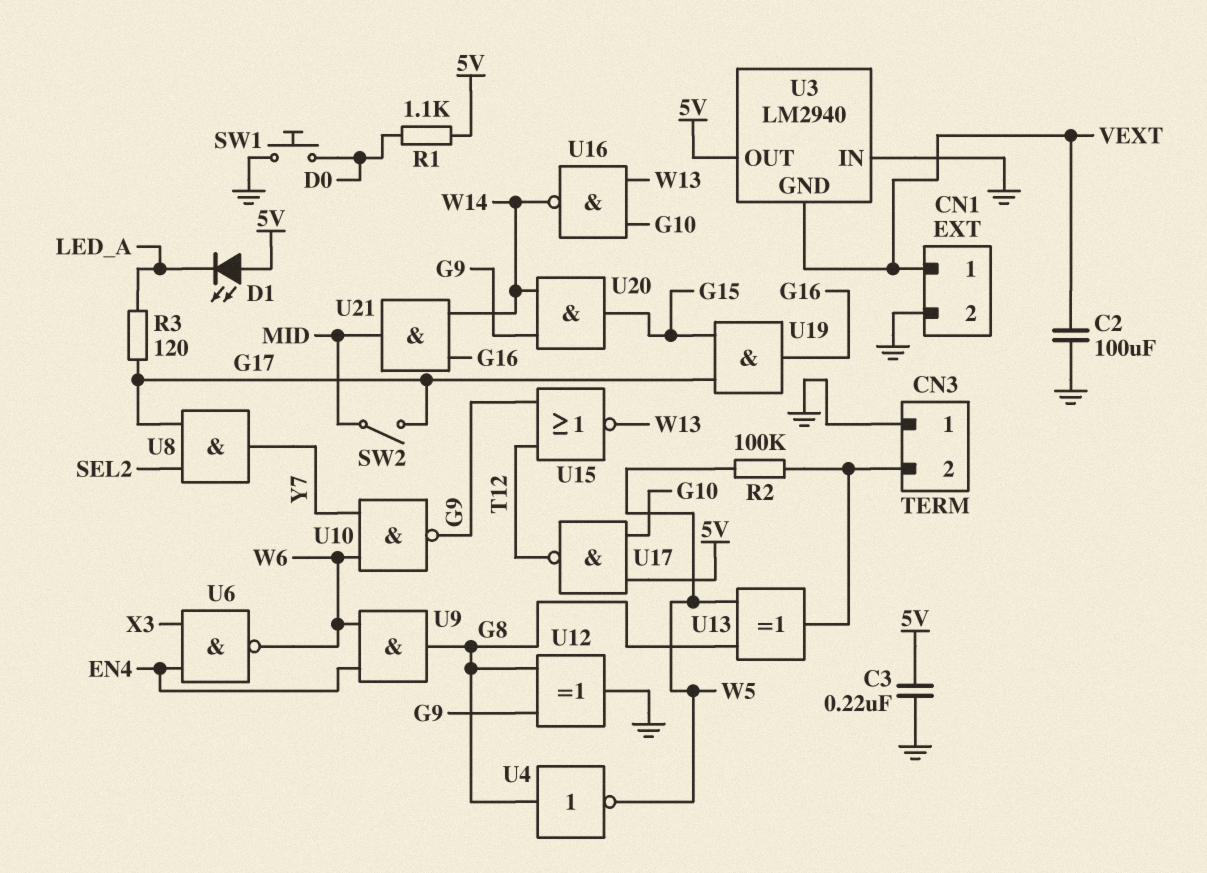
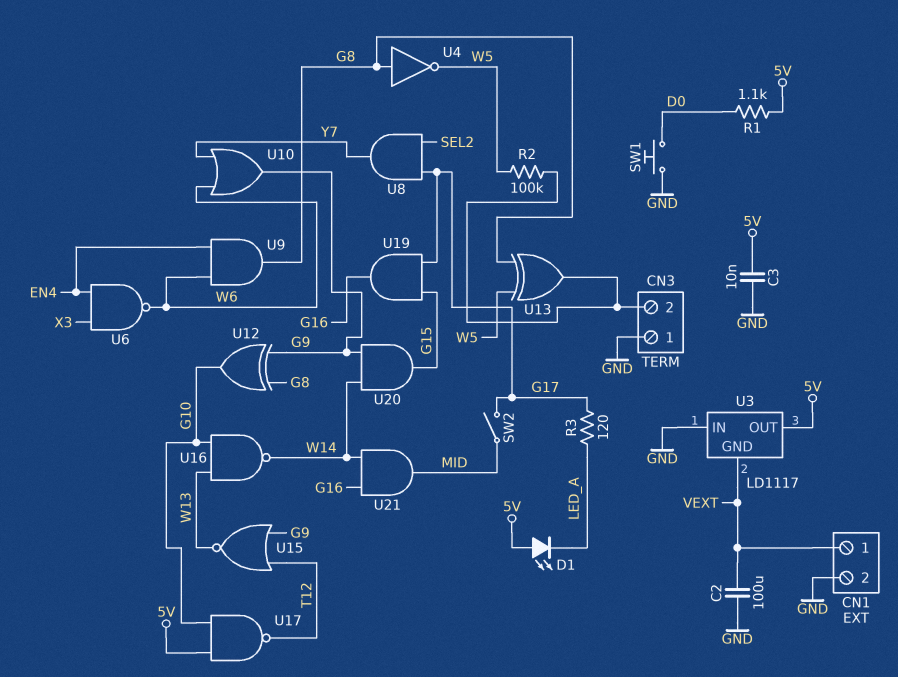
C3: 220nF (5V, GND) -> 10nF (5V, GND)
U3: LM2940 -> LD1117
U10: NAND (in W6, in Y7, out G9) -> OR (in W6, in Y7, out G9)
U12: XOR (in G8, in G9, out GND) -> XOR (in G8, in G9, out G10)

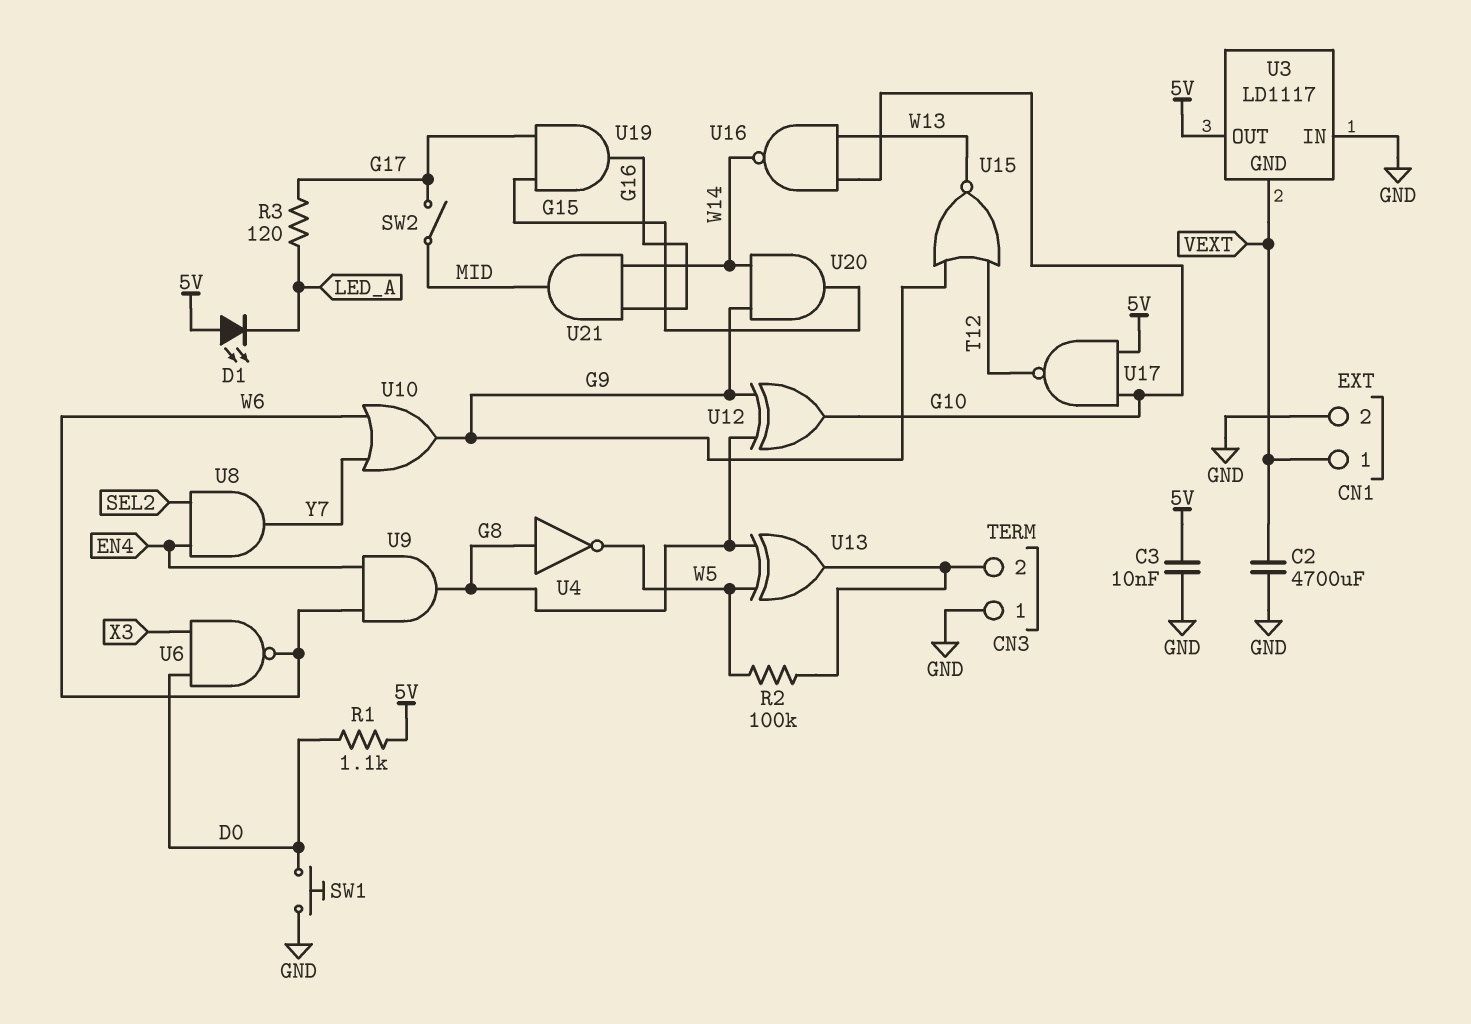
C2: 100uF (GND, VEXT) -> 4700uF (GND, VEXT)
U6: NAND (in EN4, in X3, out W6) -> NAND (in D0, in X3, out W6)
U8: AND (in G17, in SEL2, out Y7) -> AND (in EN4, in SEL2, out Y7)

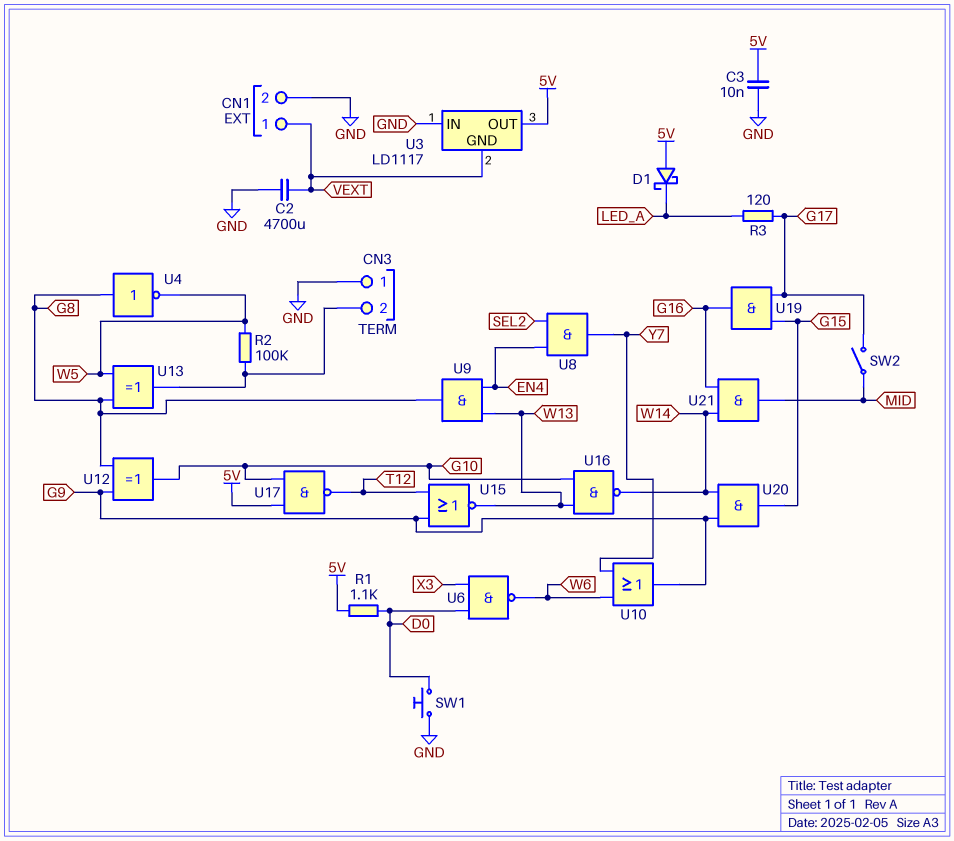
D1: LED (A 5V, K LED_A) -> schottky (A 5V, K LED_A)
U9: AND (in EN4, in W6, out G8) -> AND (in EN4, in W13, out G8)

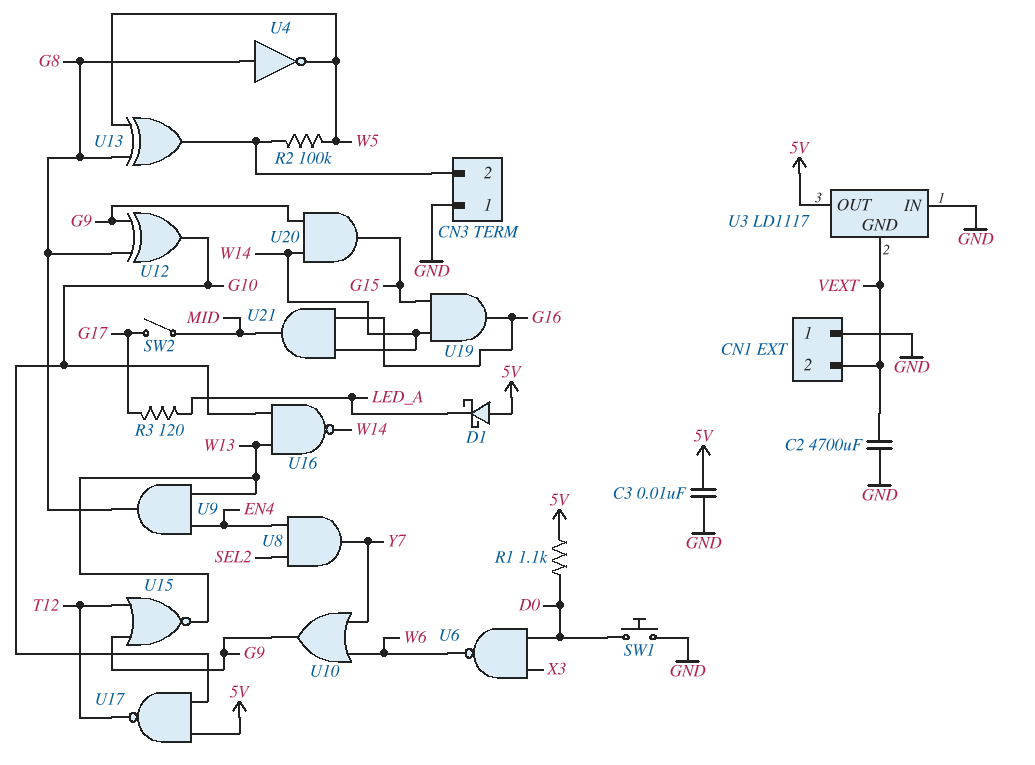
CN1 pin 1: VEXT -> GND
CN1 pin 2: GND -> VEXT
U19: AND (in G15, in G17, out G16) -> AND (in G15, in W14, out G16)

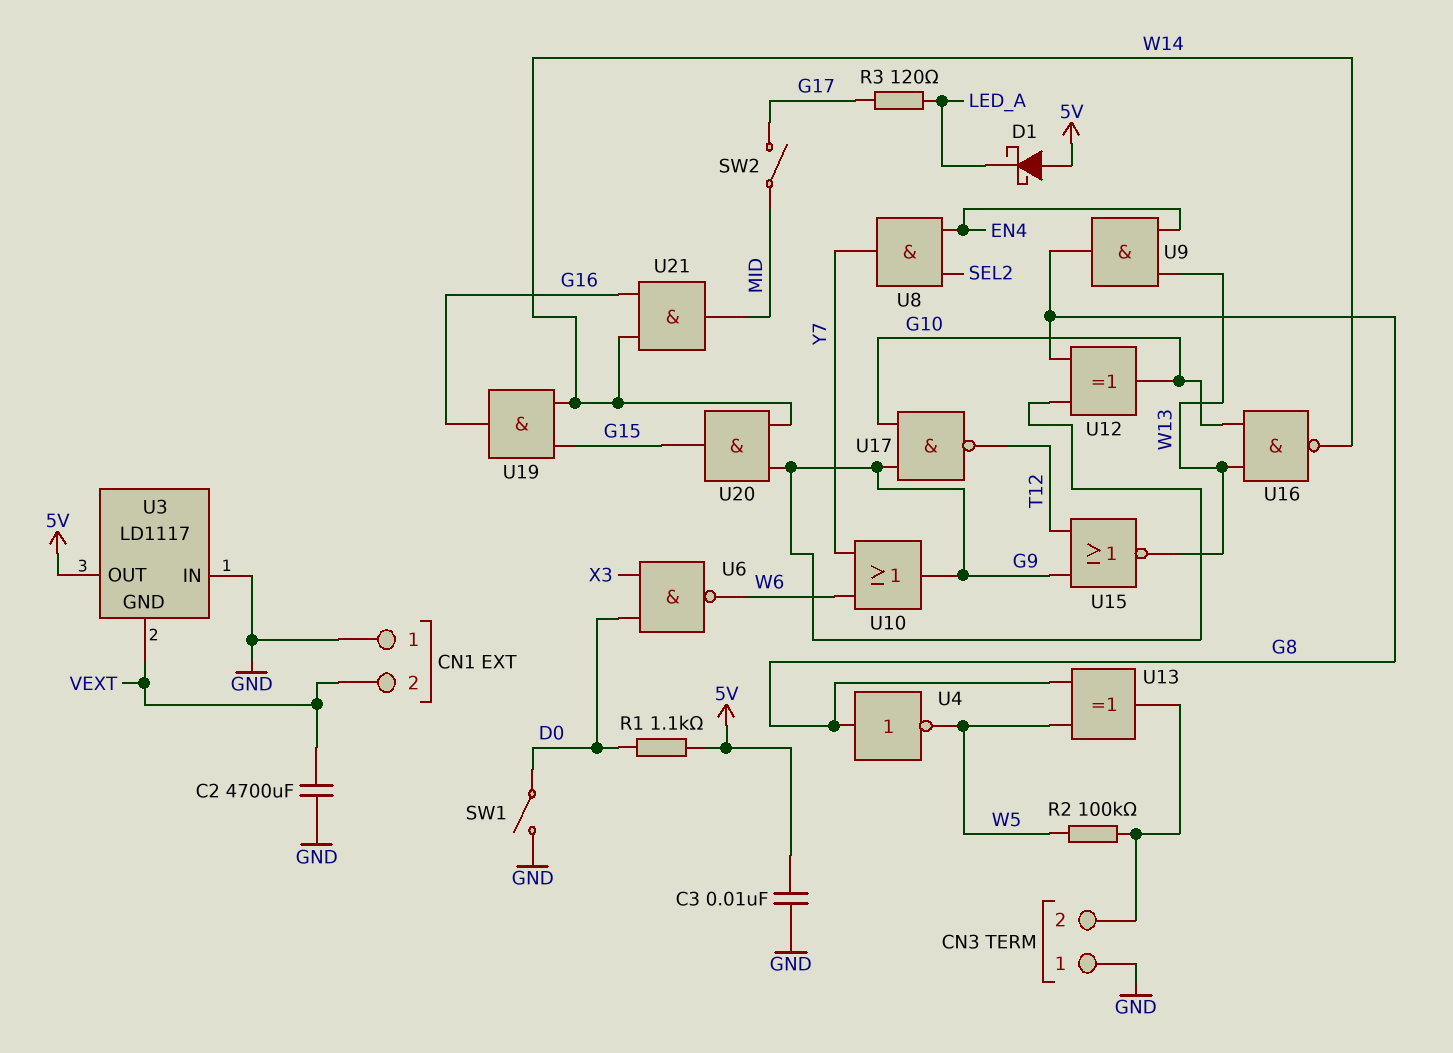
SW1: button (D0, GND) -> switch (D0, GND)
U17: NAND (in 5V, in G10, out T12) -> NAND (in G9, in G10, out T12)

